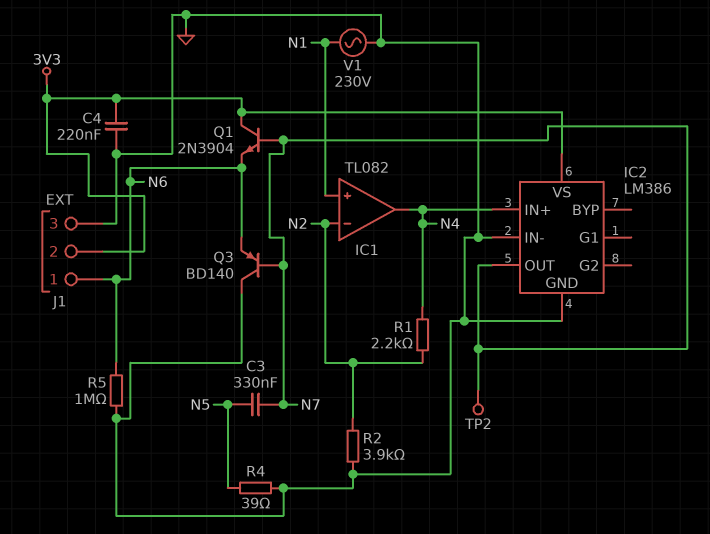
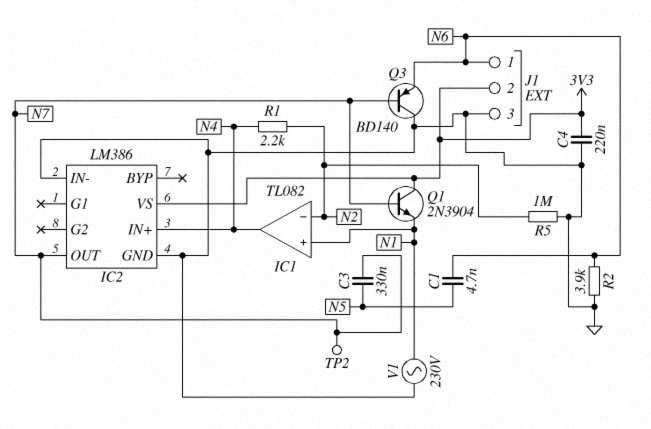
C1: none -> 4.7nF (N5, N6)
Q1: NPN 2N3904 (B N7, C 3V3, E N6) -> NPN 2N3904 (B N7, C 3V3, E N1)
R2: 3.9k (GND, N2) -> 3.9k (GND, N6)
R4: 39 (GND, N5) -> none
R5: 1M (GND, N6) -> 1M (GND, N2)

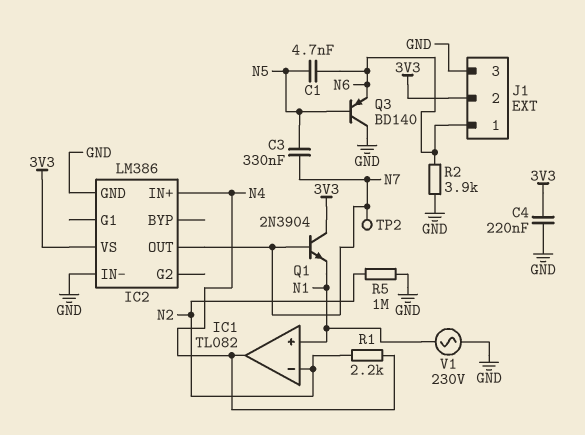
Q3: PNP BD140 (B N7, C GND, E N6) -> PNP BD140 (B N5, C GND, E N6)

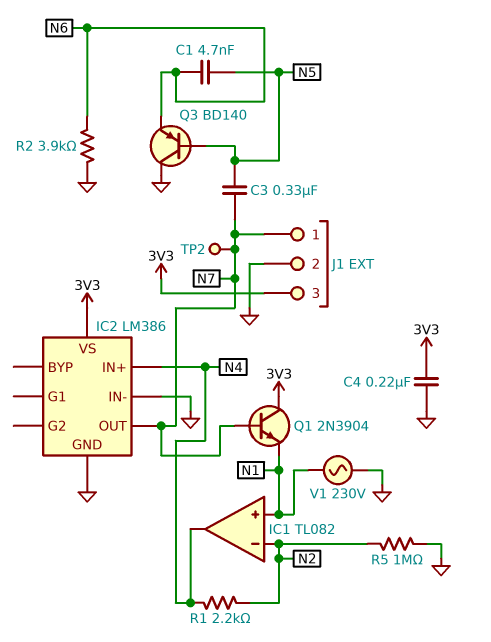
J1 pin 1: N6 -> N7
J1 pin 2: 3V3 -> GND
J1 pin 3: GND -> 3V3

